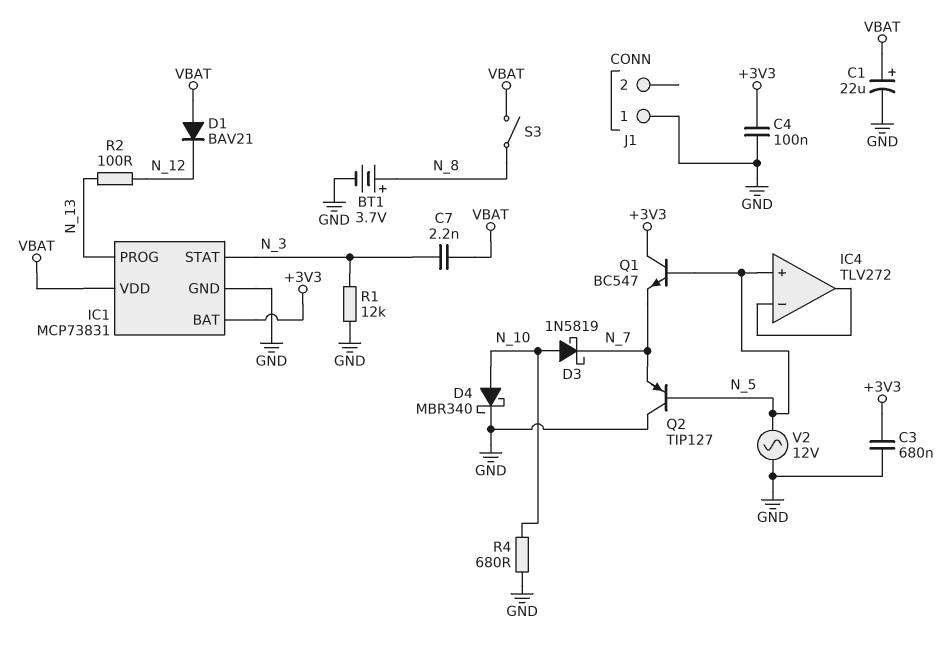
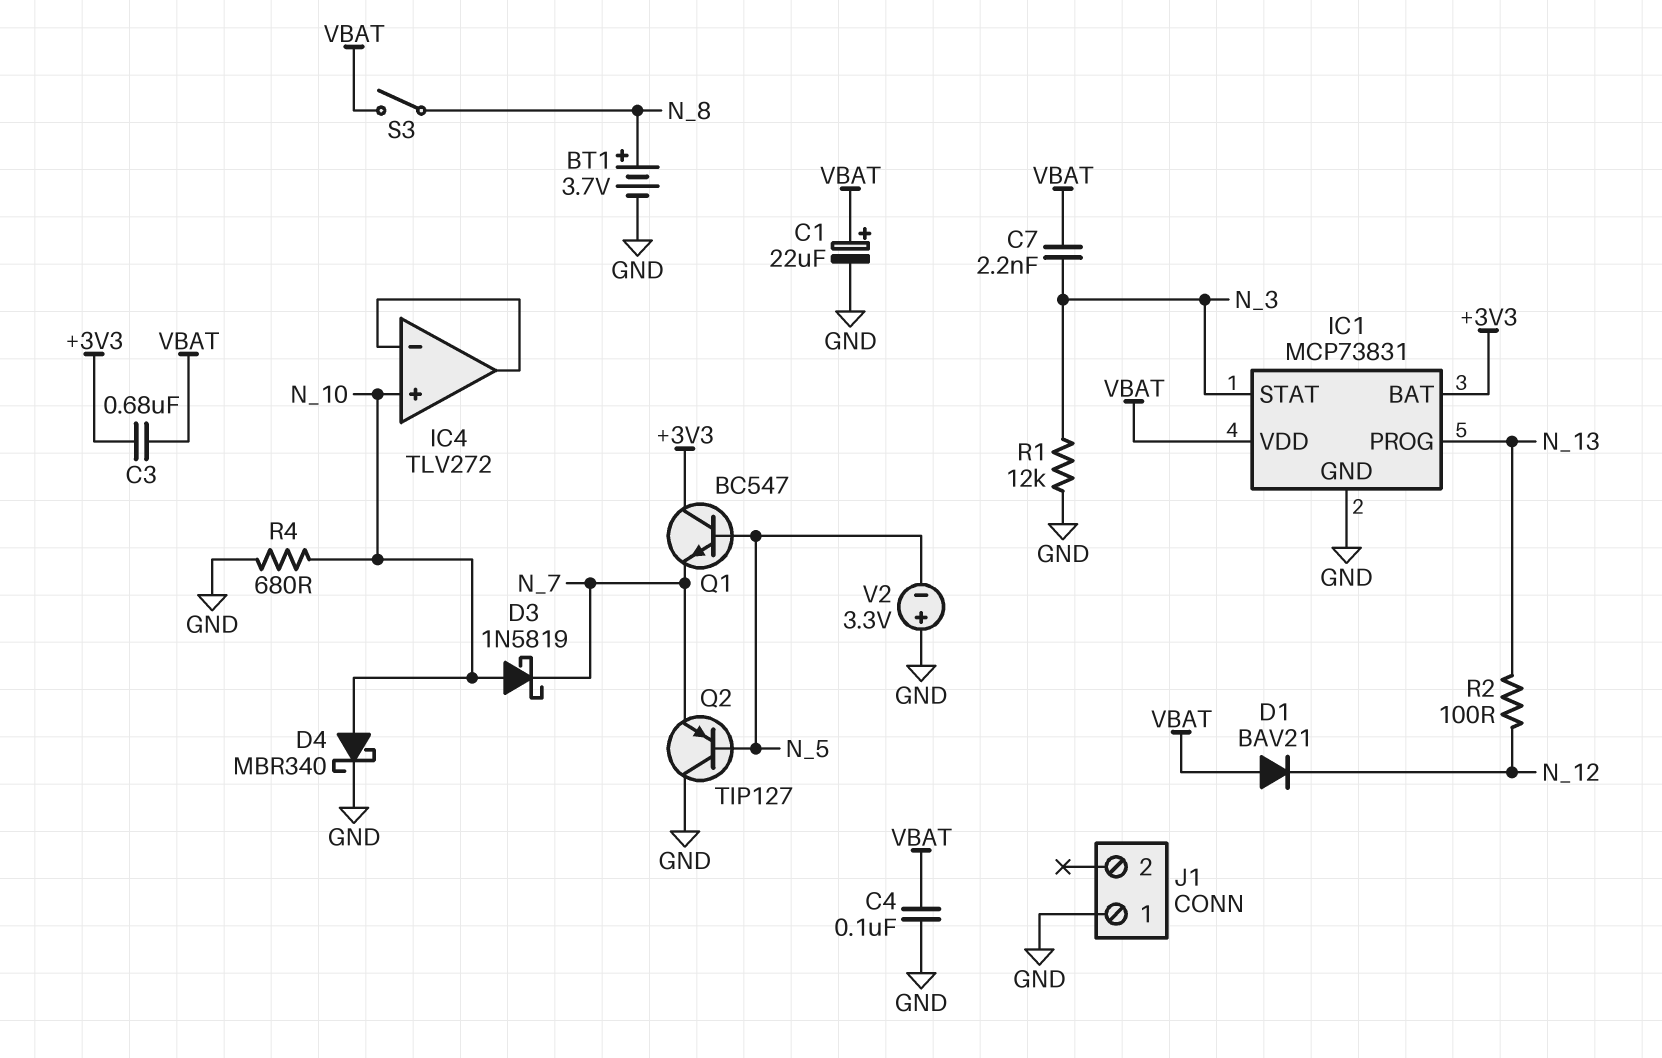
C3: 680nF (+3V3, GND) -> 680nF (+3V3, VBAT)
C4: 100nF (+3V3, GND) -> 100nF (GND, VBAT)
IC4 pin in+: N_5 -> N_10
V2: AC 12V (GND, N_5) -> 3.3V (plus GND, minus N_5)

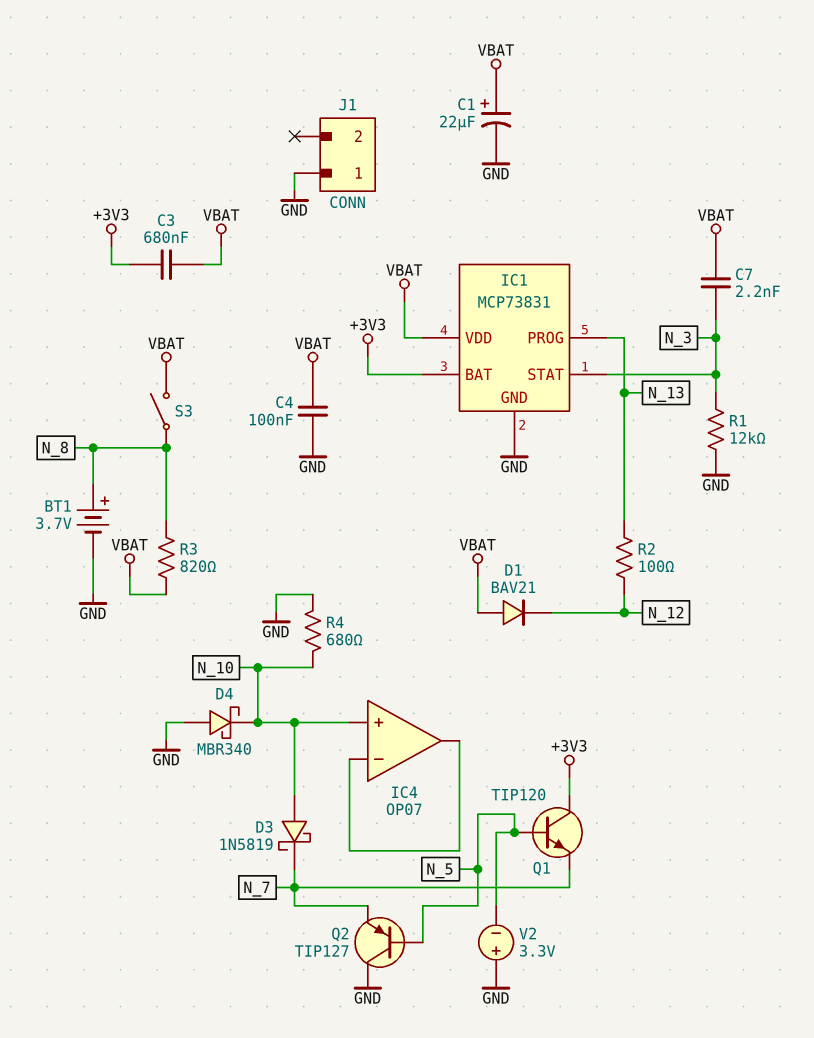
D4: schottky MBR340 (A N_10, K GND) -> schottky MBR340 (A GND, K N_10)
IC4: TLV272 -> OP07
Q1: NPN BC547 (B N_5, C +3V3, E N_7) -> NPN TIP120 (B N_5, C +3V3, E N_7)
R3: none -> 820 (N_8, VBAT)

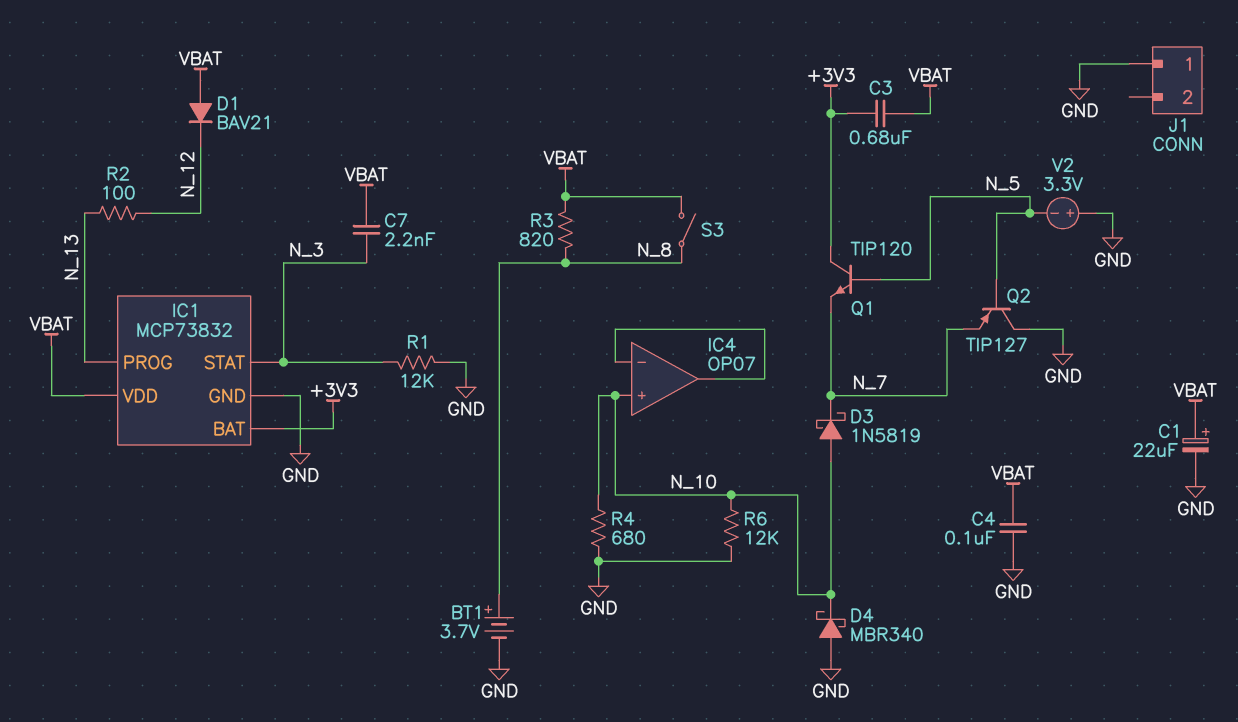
IC1: MCP73831 -> MCP73832
R6: none -> 12k (GND, N_10)

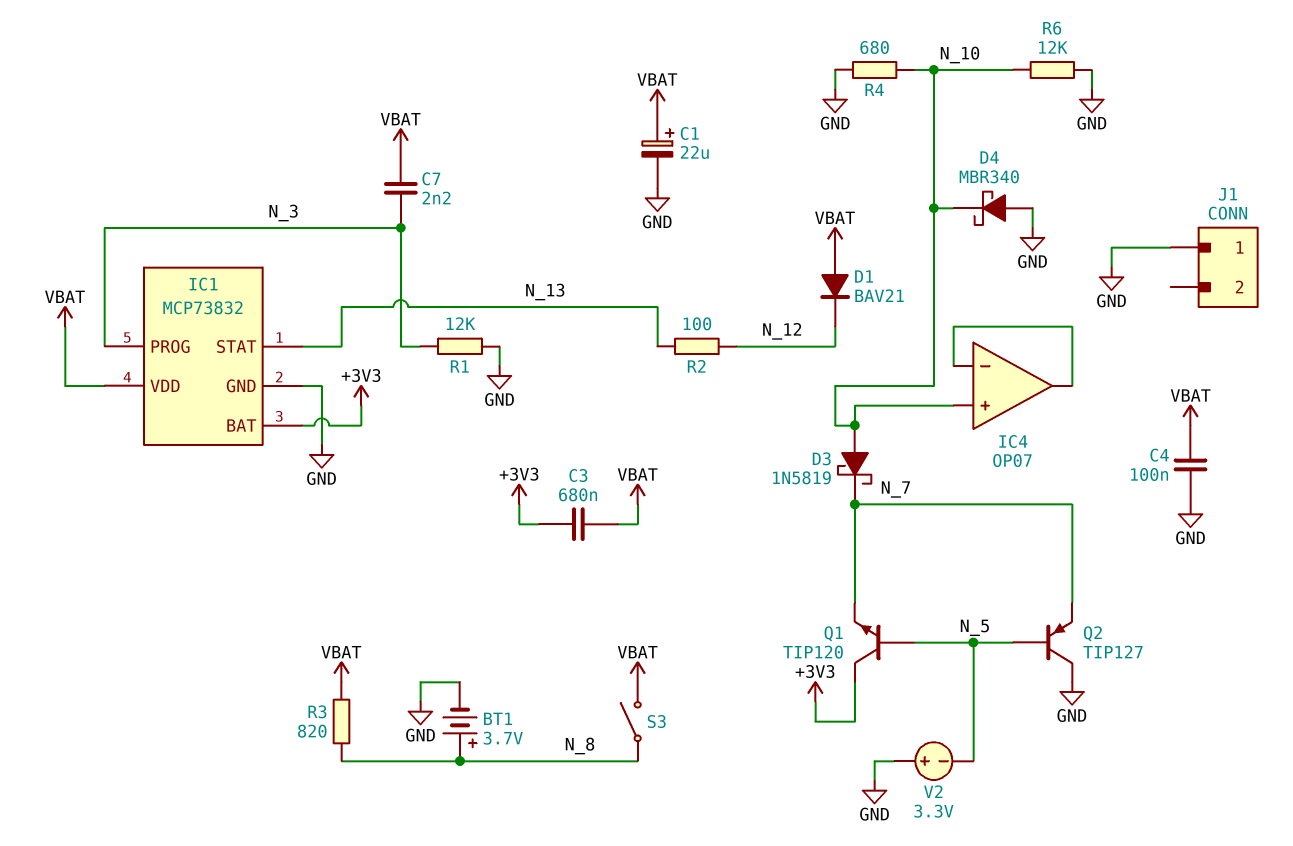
IC1 pin PROG: N_13 -> N_3
IC1 pin STAT: N_3 -> N_13

